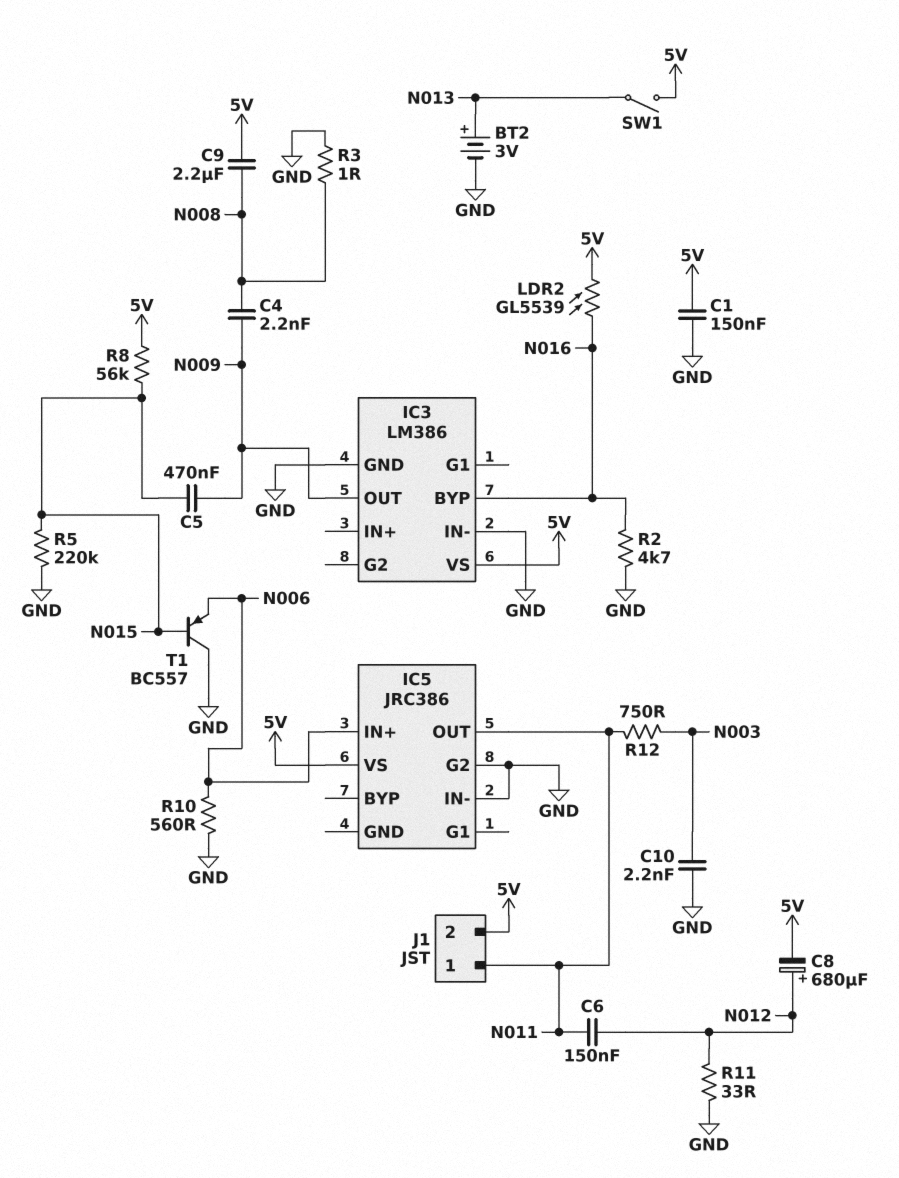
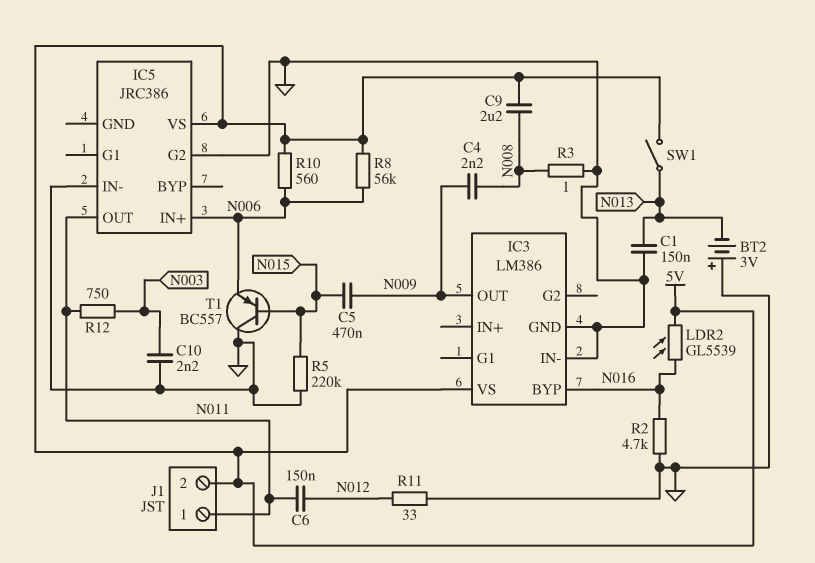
BT2: 3V (plus N013, minus GND) -> 3V (plus GND, minus N013)
C1: 150nF (5V, GND) -> 150nF (GND, N013)
C8: 680uF (plus N012, minus 5V) -> none
R8: 56k (5V, N015) -> 56k (5V, N006)
R10: 560 (GND, N006) -> 560 (5V, N006)

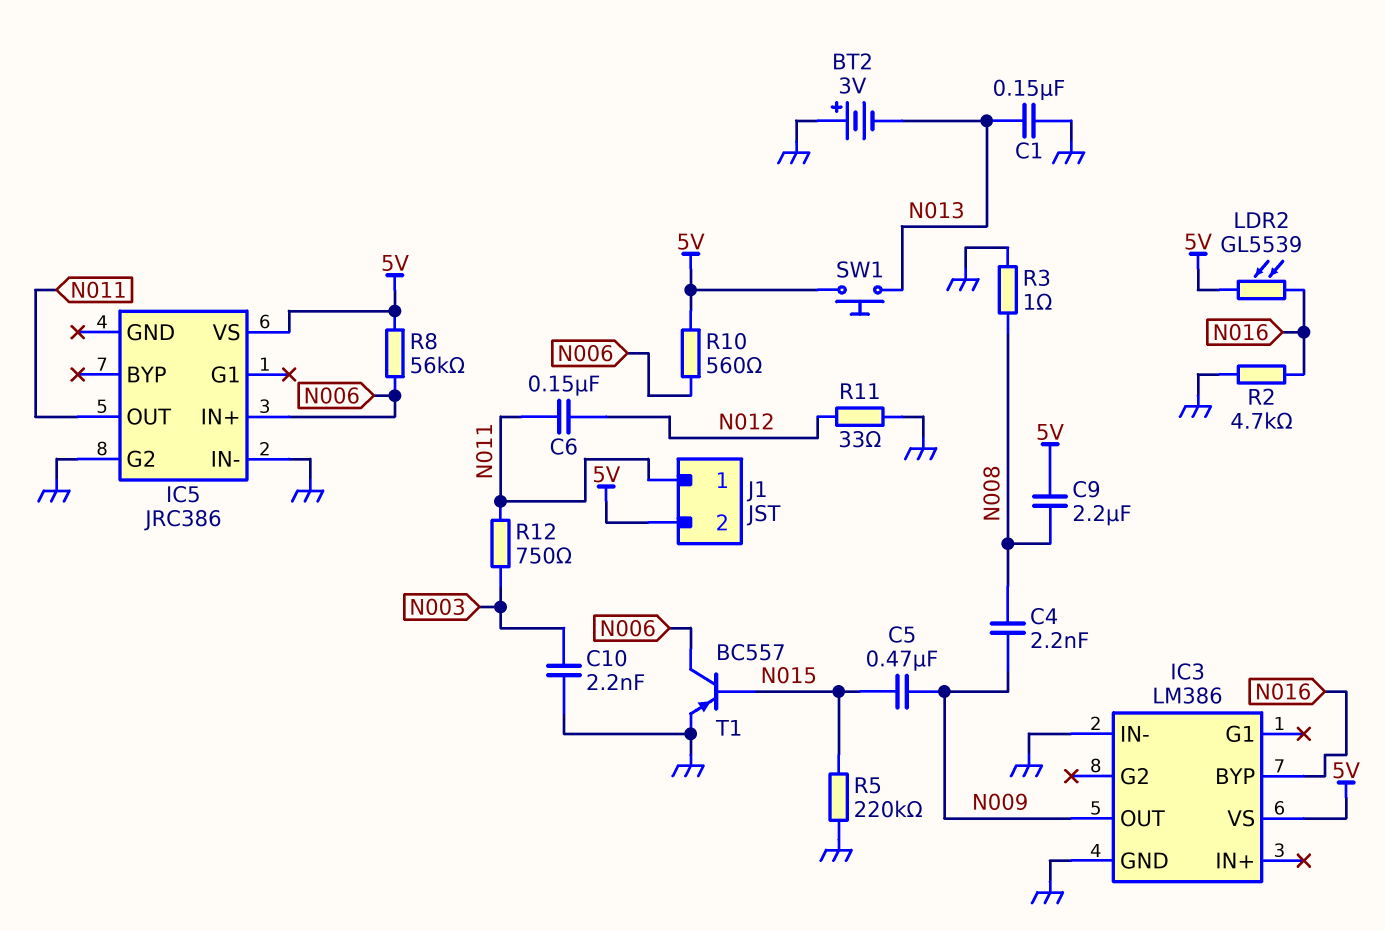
SW1: switch (5V, N013) -> button (5V, N013)
T1: PNP BC557 (B N015, C GND, E N006) -> PNP BC557 (B N015, C N006, E GND)

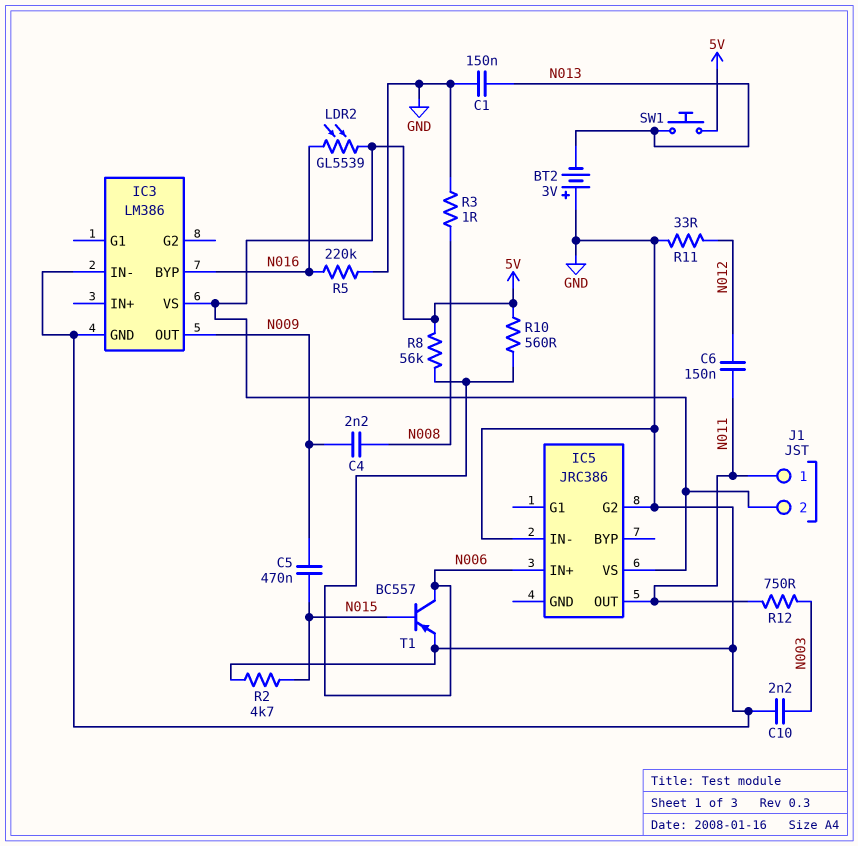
C9: 2.2uF (5V, N008) -> none
R2: 4.7k (GND, N016) -> 4.7k (GND, N015)
R5: 220k (GND, N015) -> 220k (GND, N016)

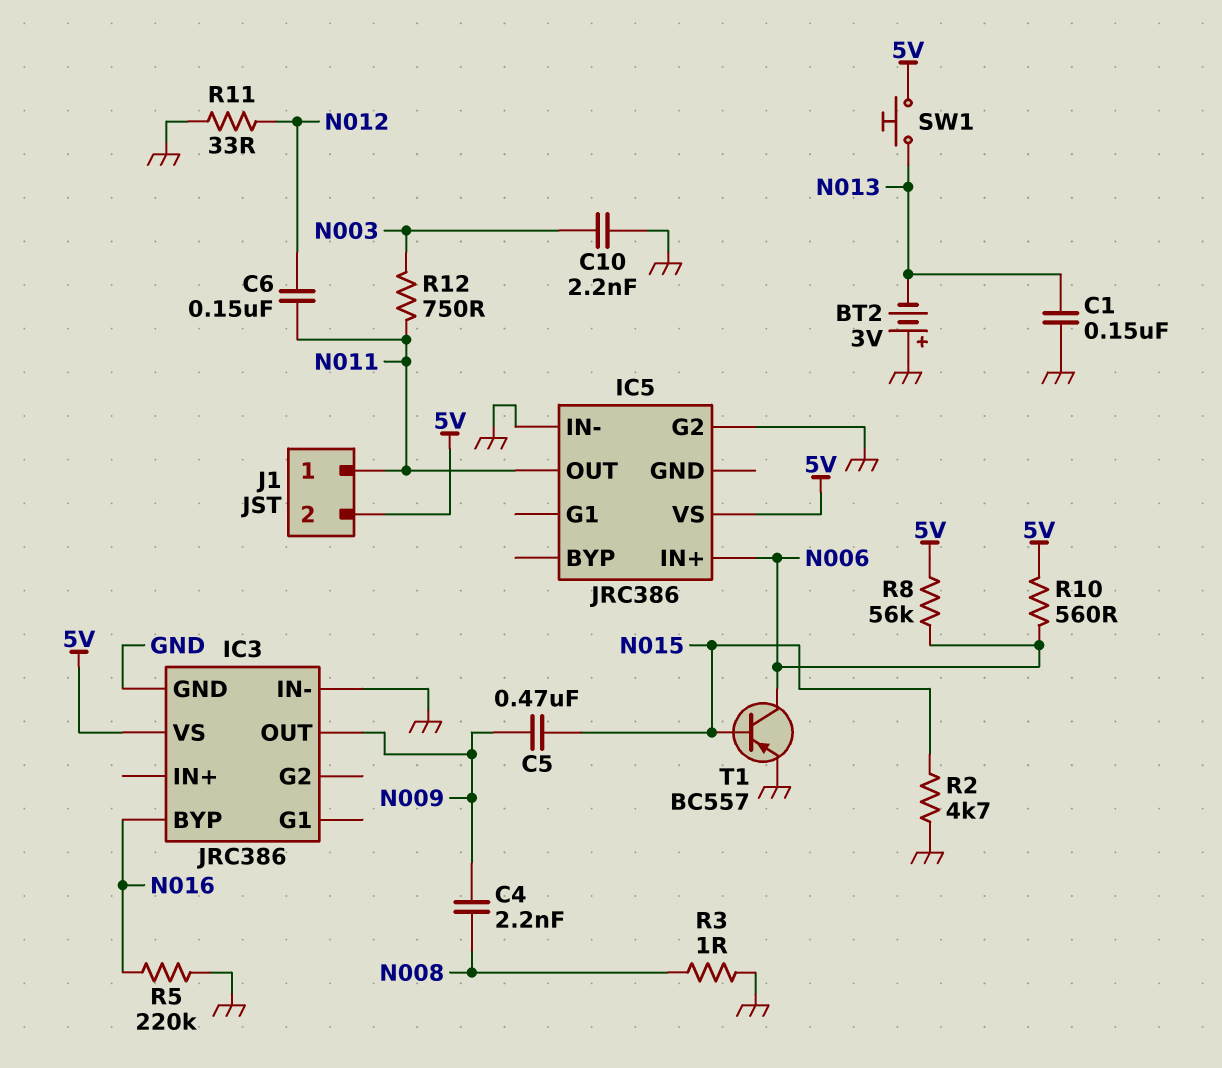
IC3: LM386 -> JRC386
LDR2: GL5539 (5V, N016) -> none

